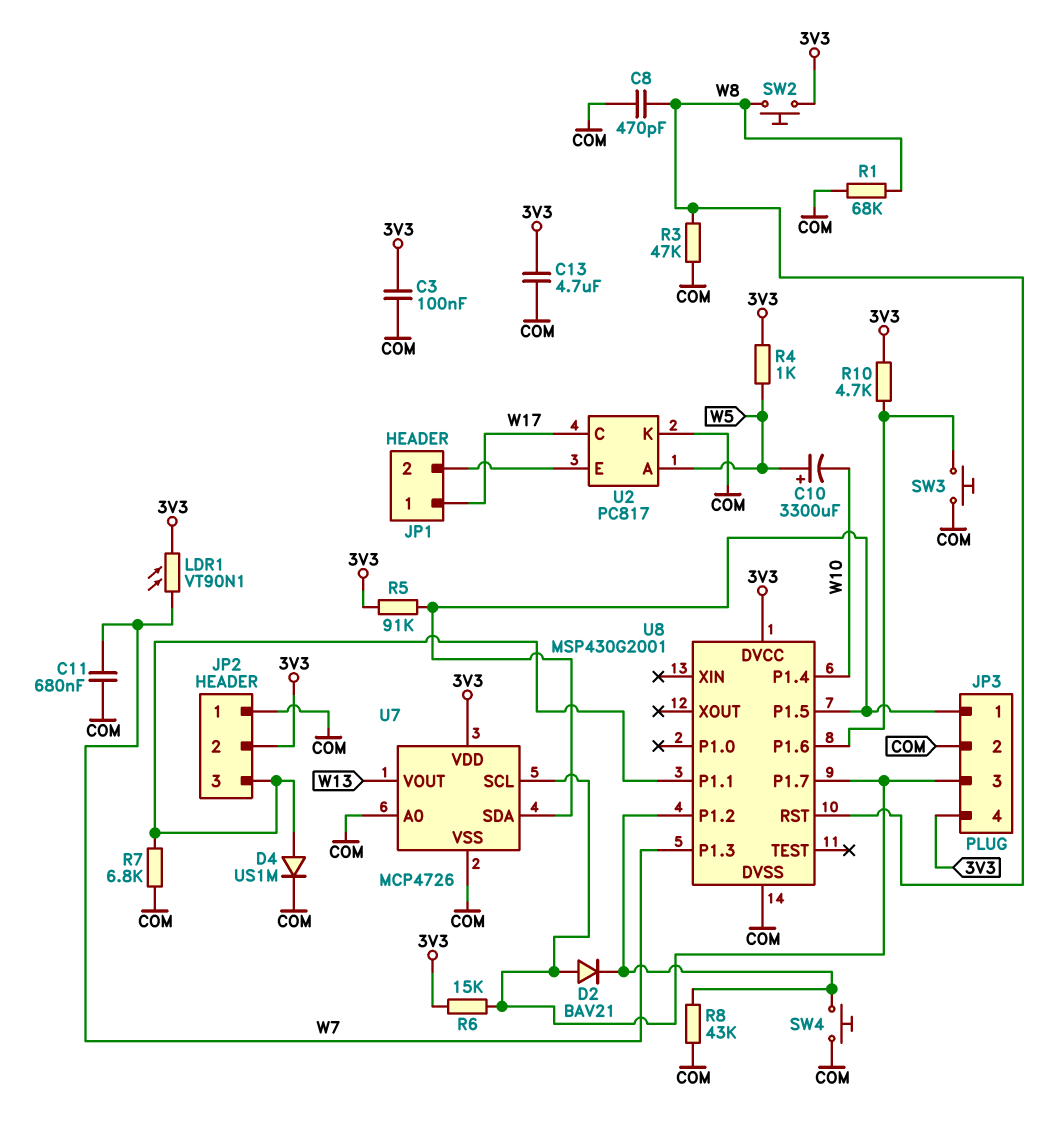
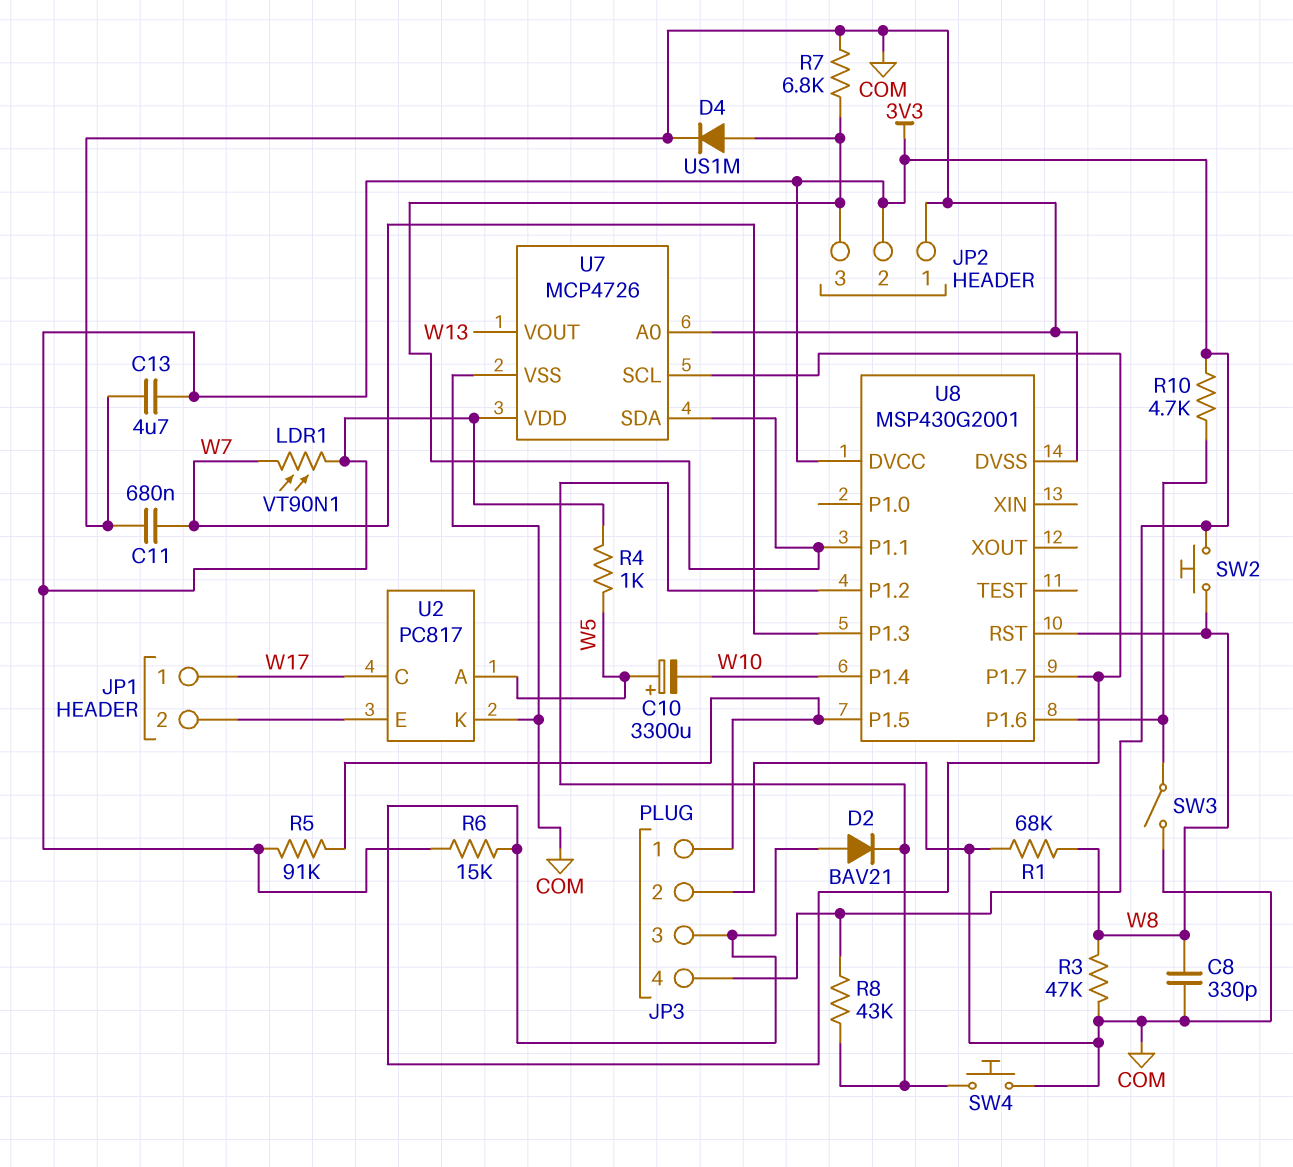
C3: 100nF (3V3, COM) -> none
C8: 470pF (COM, W8) -> 330pF (COM, W8)
R8: 43k (COM, U8/P1.2) -> 43k (3V3, U8/P1.2)
SW3: button (COM, U8/P1.6) -> switch (COM, U8/P1.6)
U7 pin SDA: JP3/1 -> JP2/3

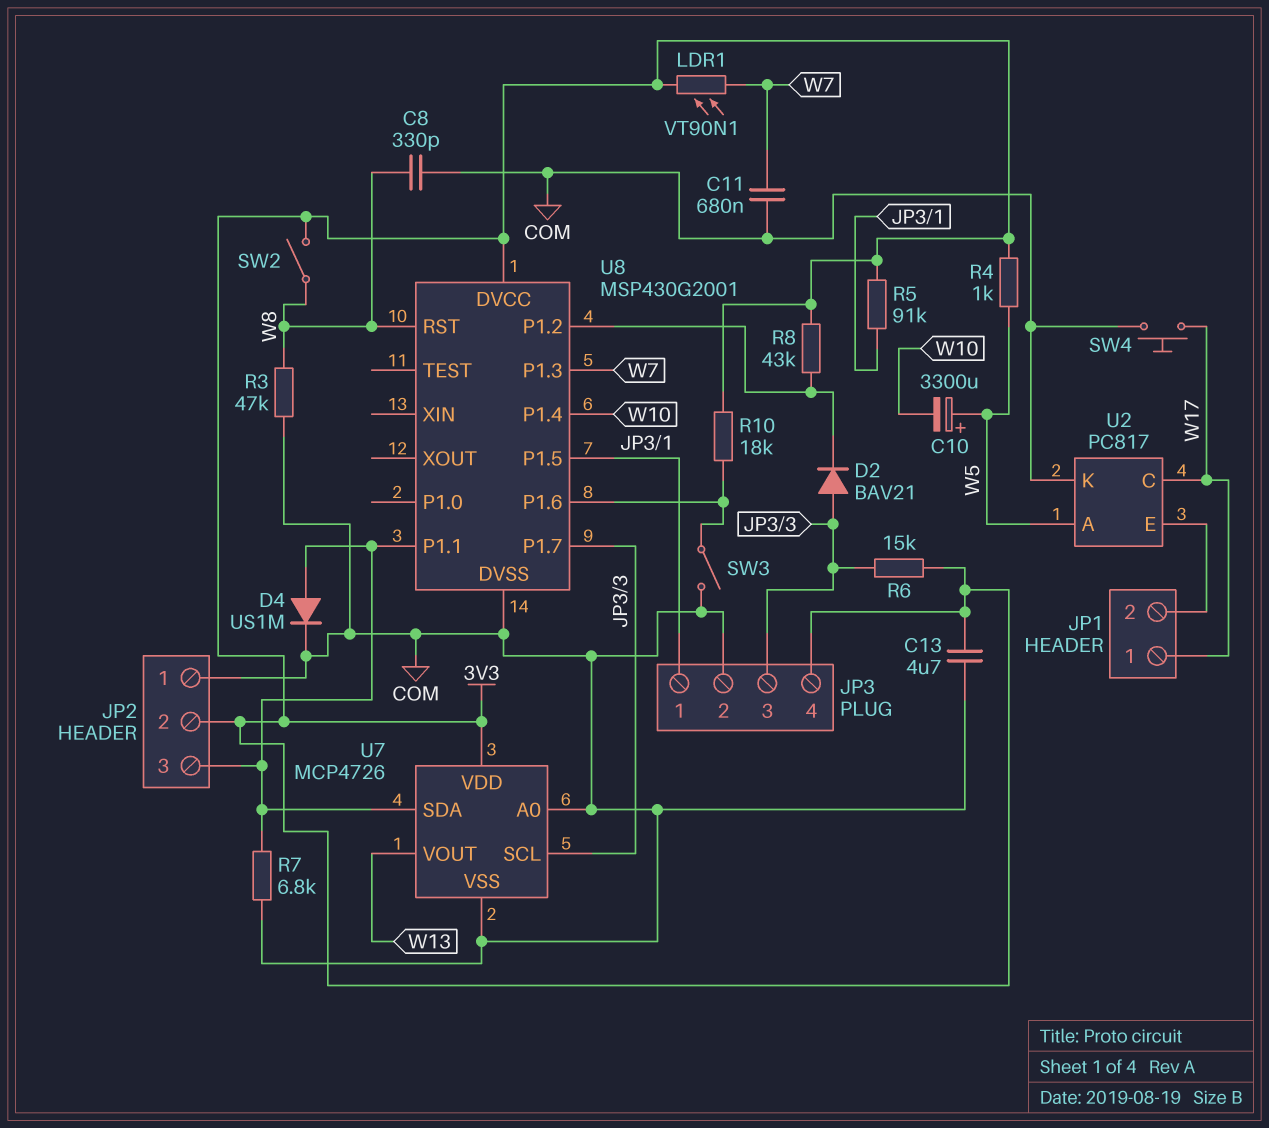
R1: 68k (COM, W8) -> none
R10: 4.7k (3V3, U8/P1.6) -> 18k (3V3, U8/P1.6)
SW2: button (3V3, W8) -> switch (3V3, W8)
SW4: button (COM, U8/P1.2) -> button (COM, W17)

